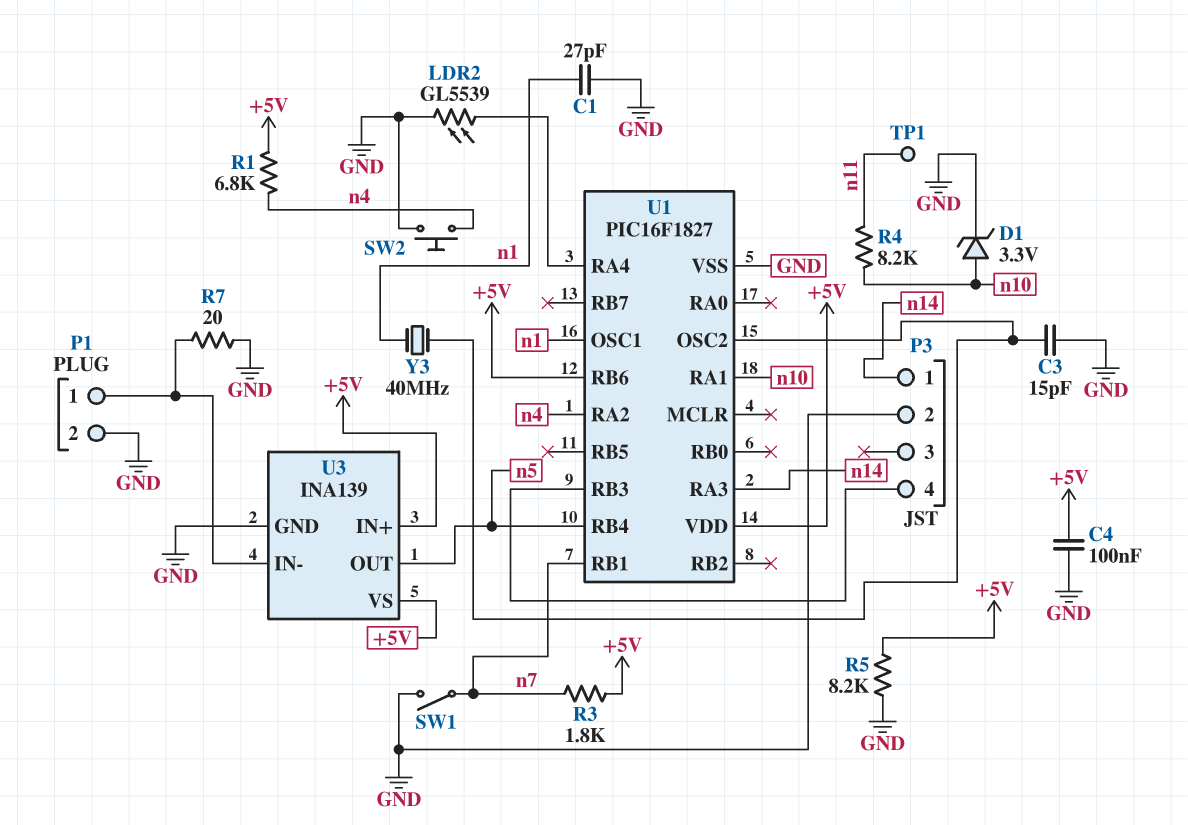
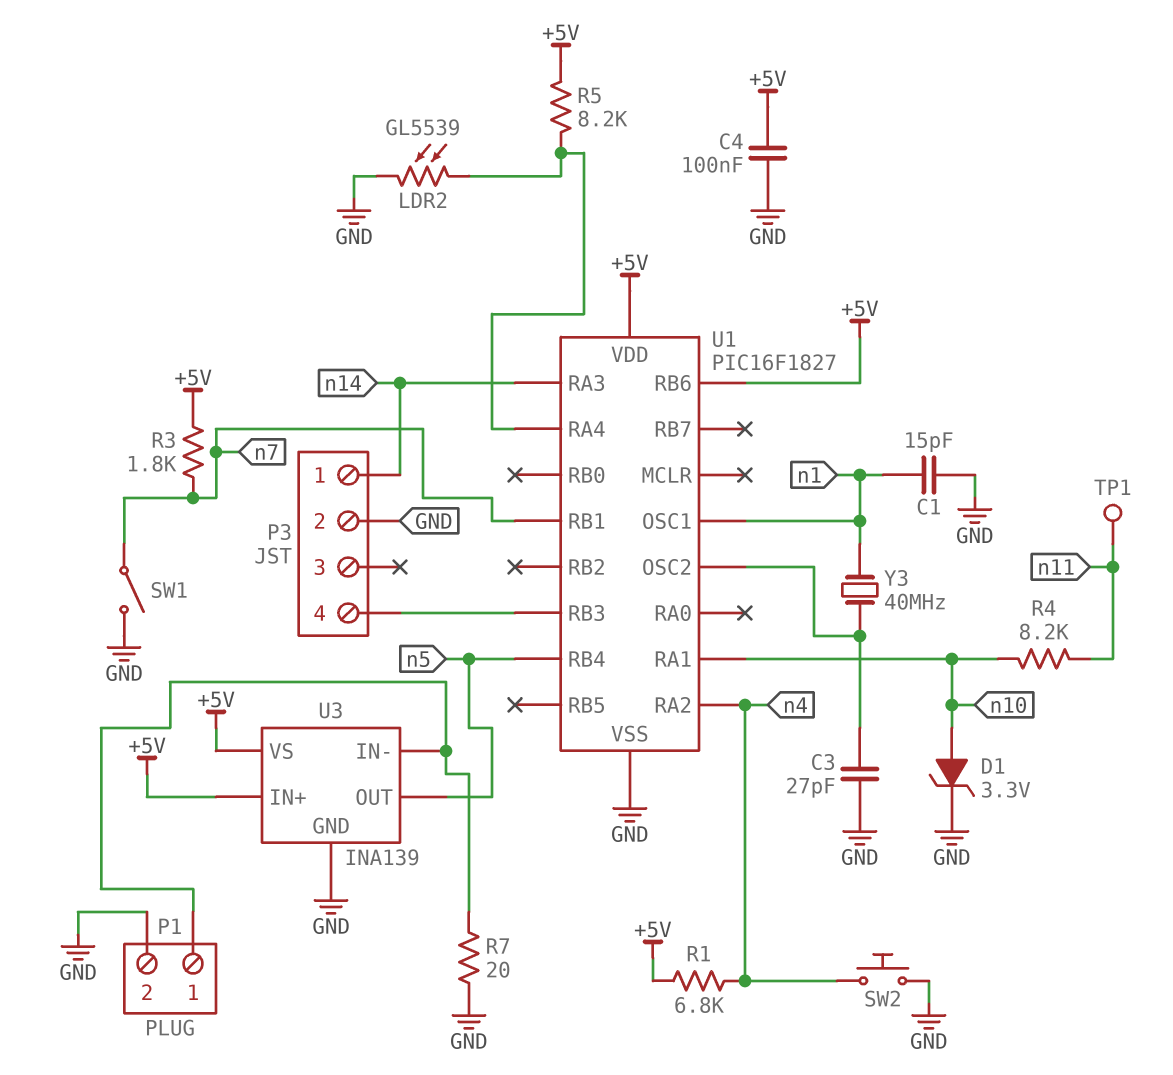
C1: 27pF (GND, n1) -> 15pF (GND, n1)
C3: 15pF (GND, U1/OSC2) -> 27pF (GND, U1/OSC2)
R5: 8.2k (+5V, GND) -> 8.2k (+5V, U1/RA4)

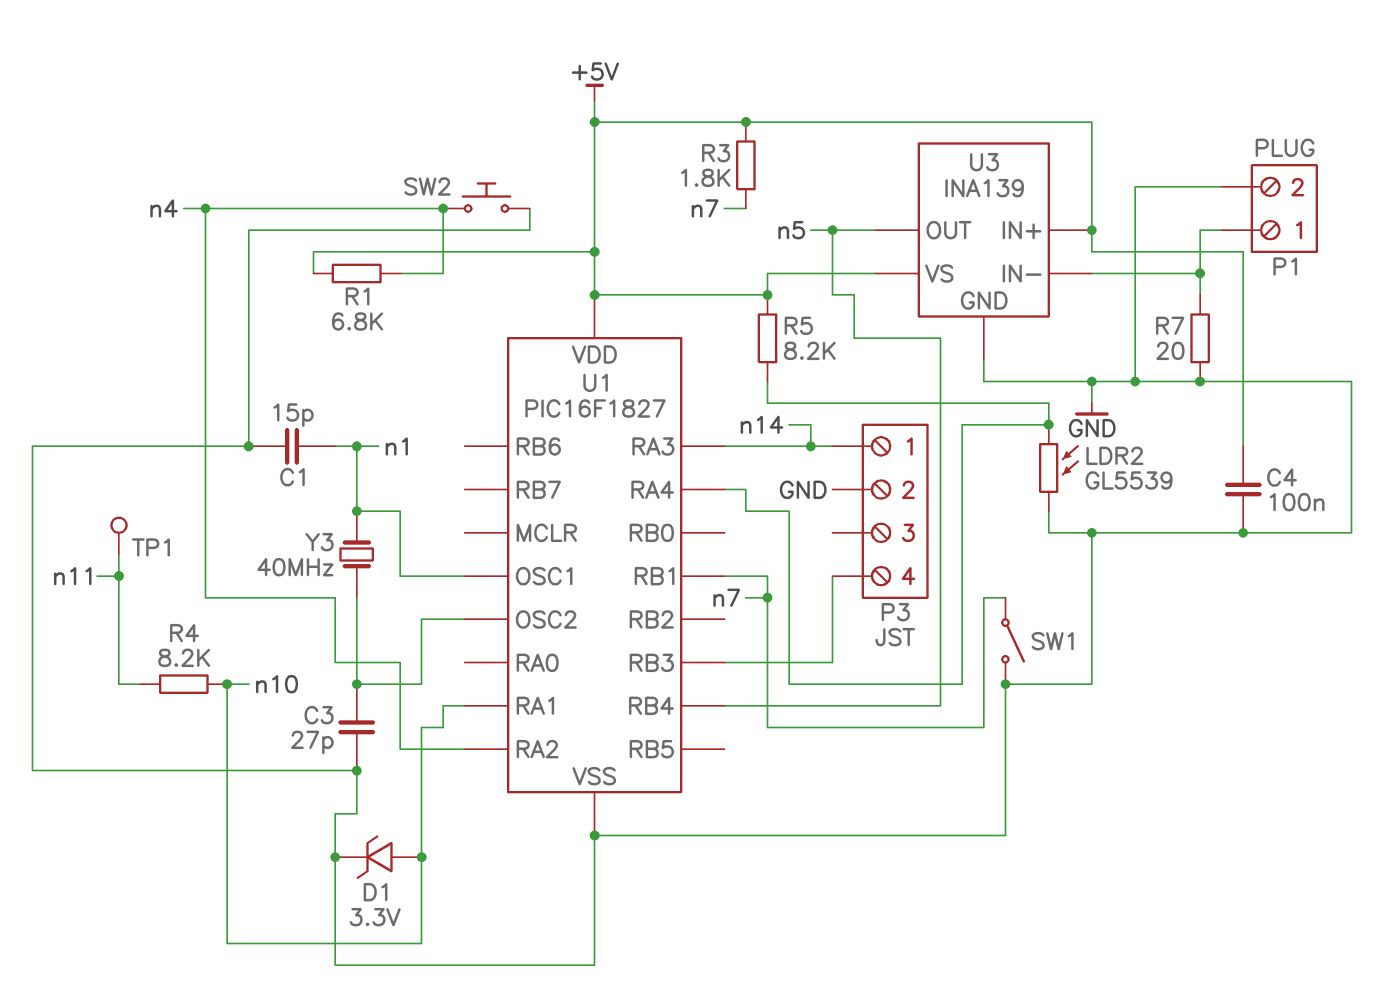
U1 pin RB6: +5V -> none

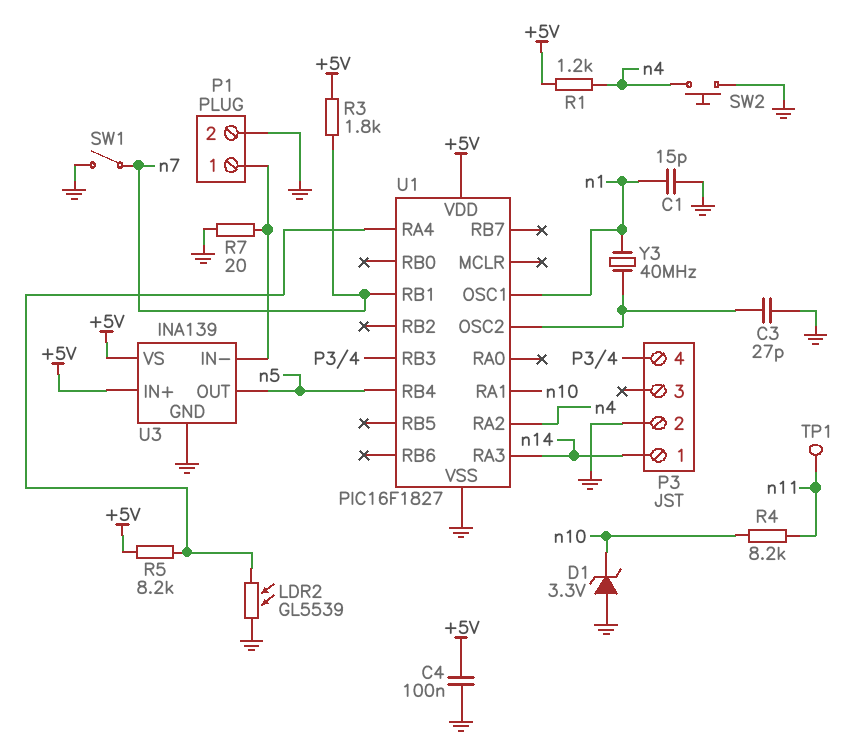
D1: zener 3.3V (A n10, K GND) -> zener 3.3V (A GND, K n10)
R1: 6.8k (+5V, n4) -> 1.2k (+5V, n4)

